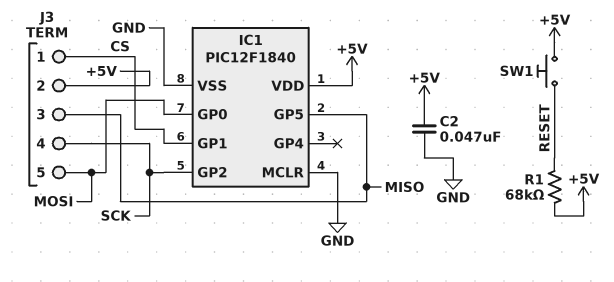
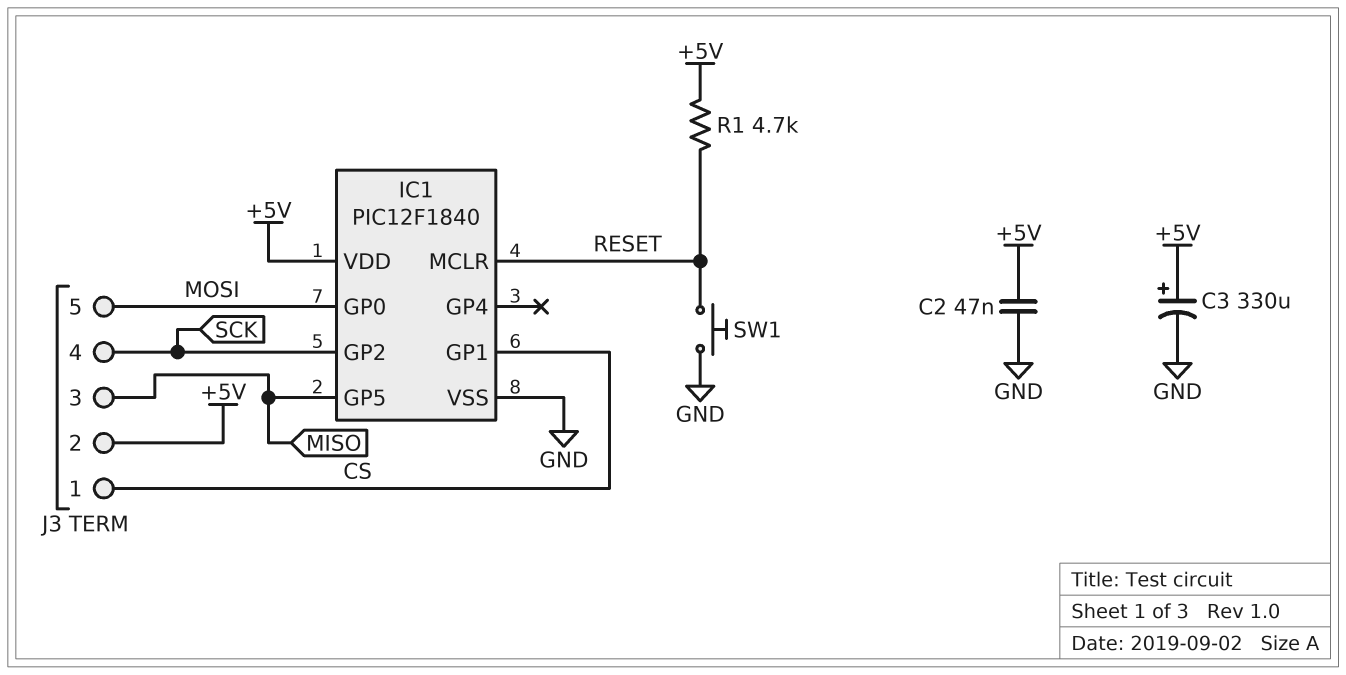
C3: none -> 330uF (plus +5V, minus GND)
IC1 pin MCLR: GND -> RESET
R1: 68k (+5V, RESET) -> 4.7k (+5V, RESET)
SW1: button (+5V, RESET) -> button (GND, RESET)

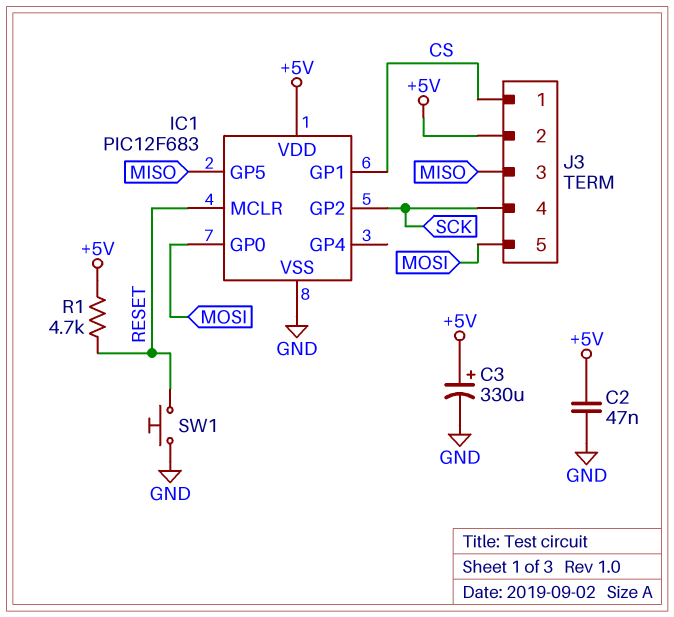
IC1: PIC12F1840 -> PIC12F683

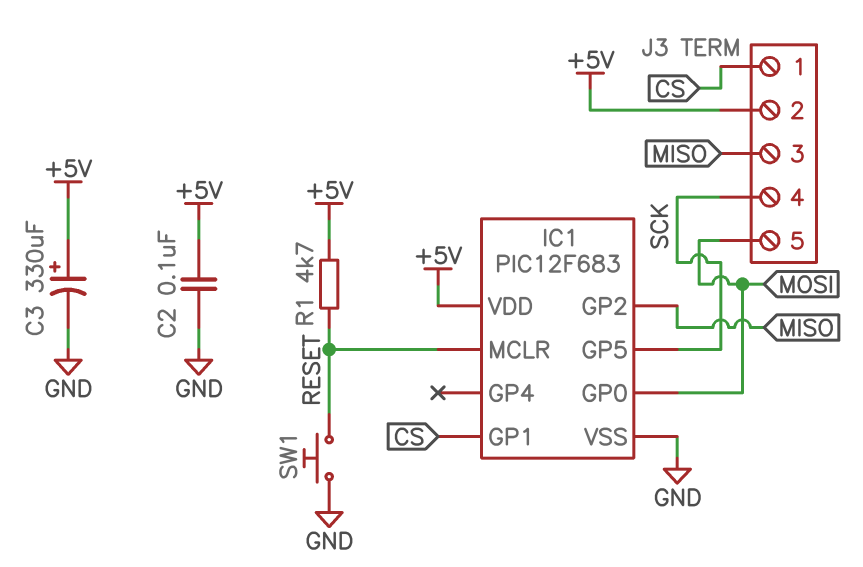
C2: 47nF (+5V, GND) -> 100nF (+5V, GND)
IC1 pin GP2: SCK -> MISO
IC1 pin GP5: MISO -> SCK

